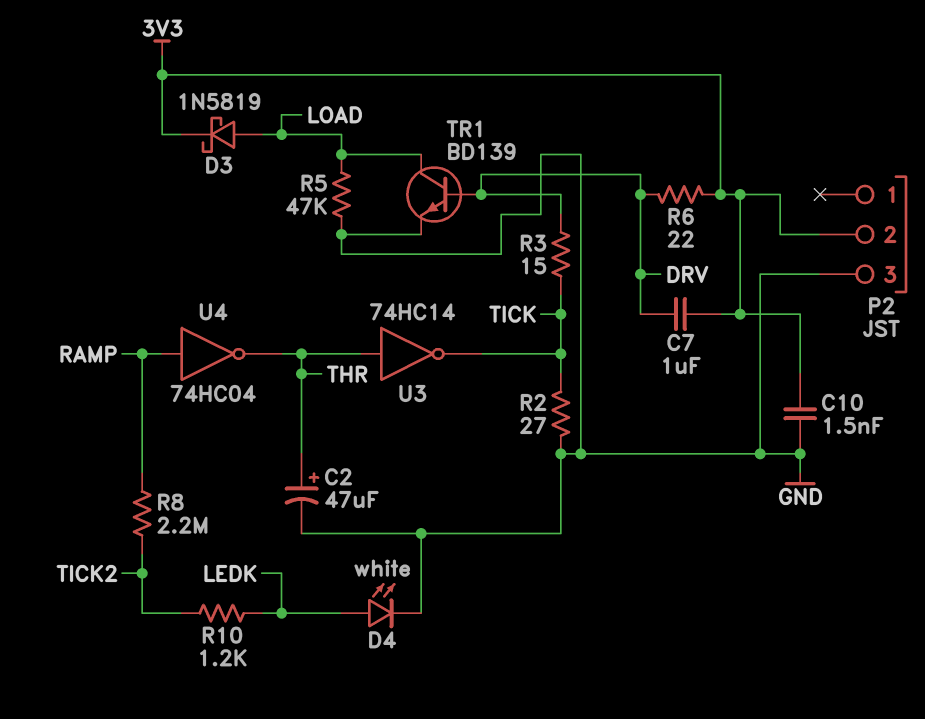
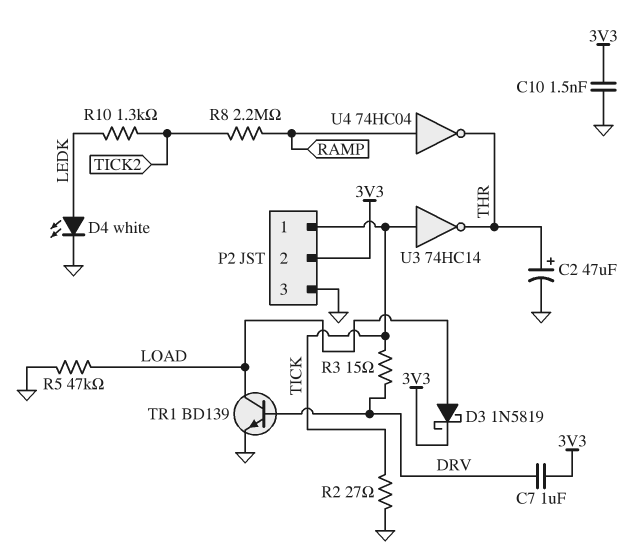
P2 pin 1: none -> TICK
R6: 22 (3V3, DRV) -> none
R10: 1.2k (LEDK, TICK2) -> 1.3k (LEDK, TICK2)
U3: NOT 74HC14 (in THR, out TICK) -> NOT 74HC14 (in TICK, out THR)

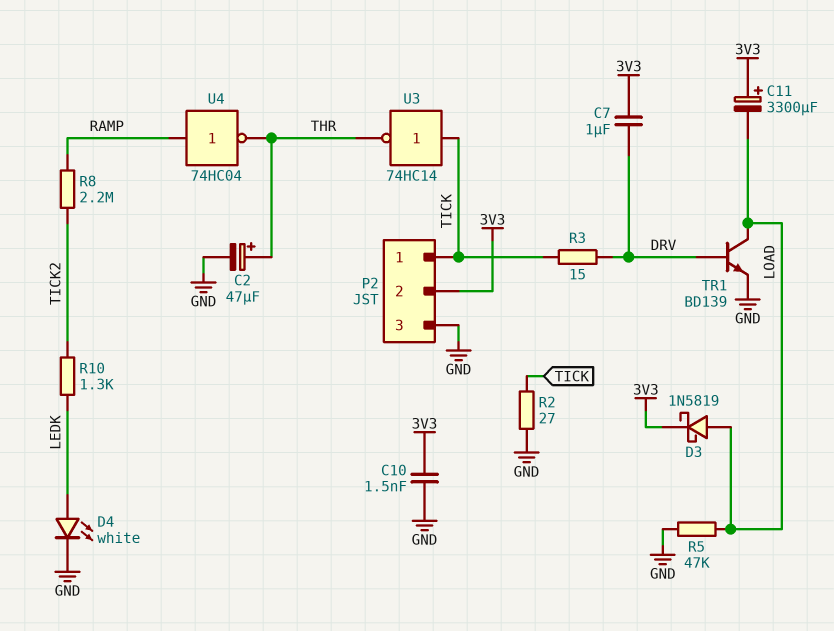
C11: none -> 3300uF (plus 3V3, minus LOAD)

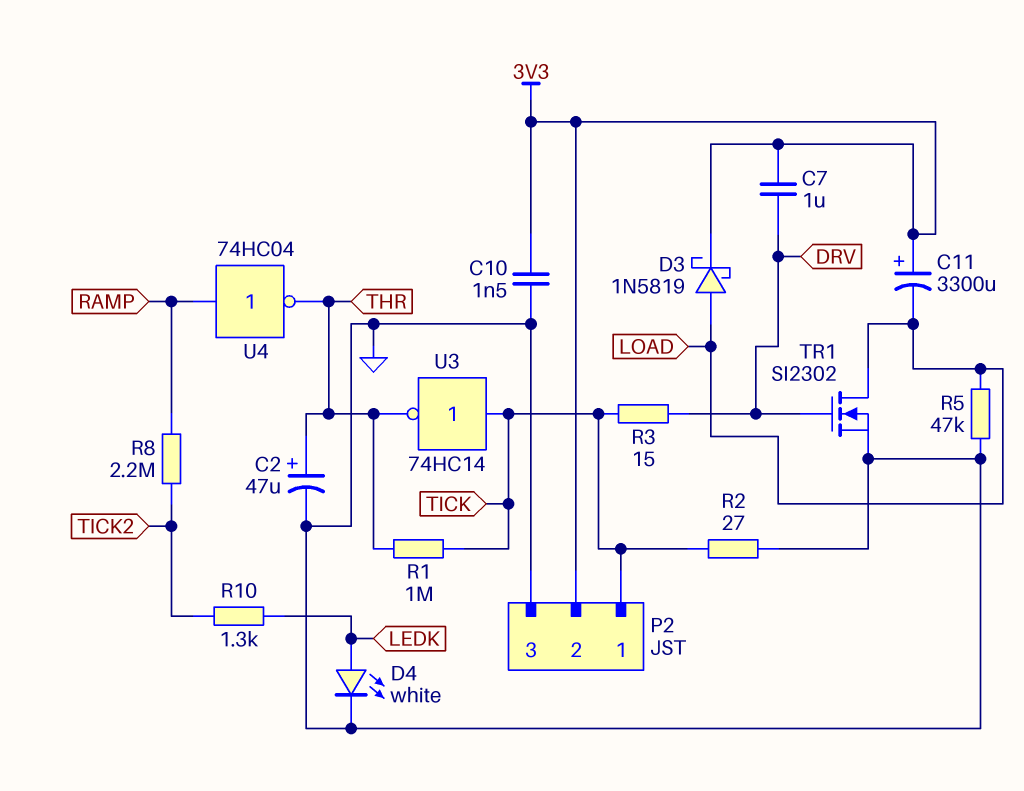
R1: none -> 1M (THR, TICK)
TR1: NPN BD139 (B DRV, C LOAD, E GND) -> NMOS SI2302 (G DRV, D LOAD, S GND)

